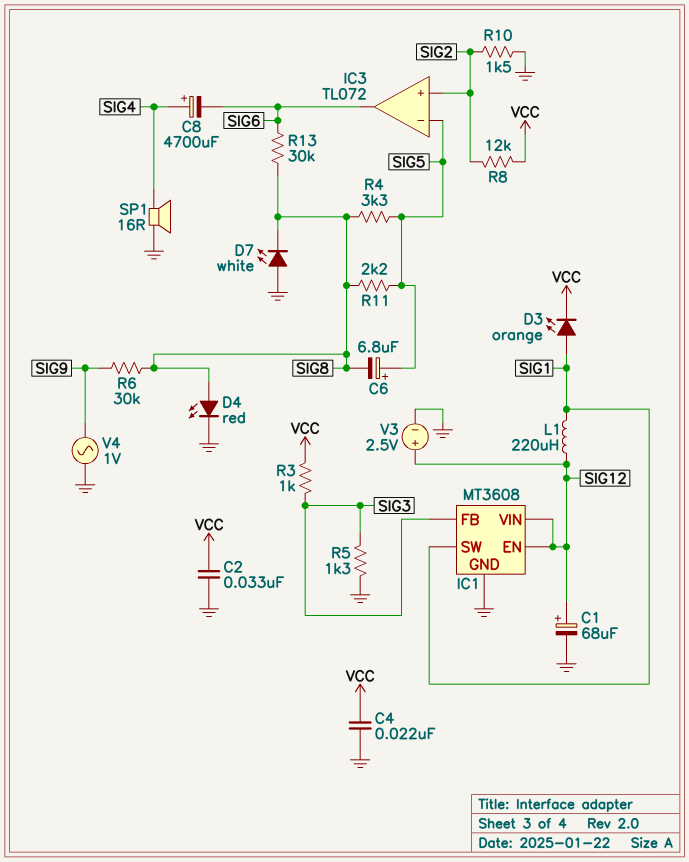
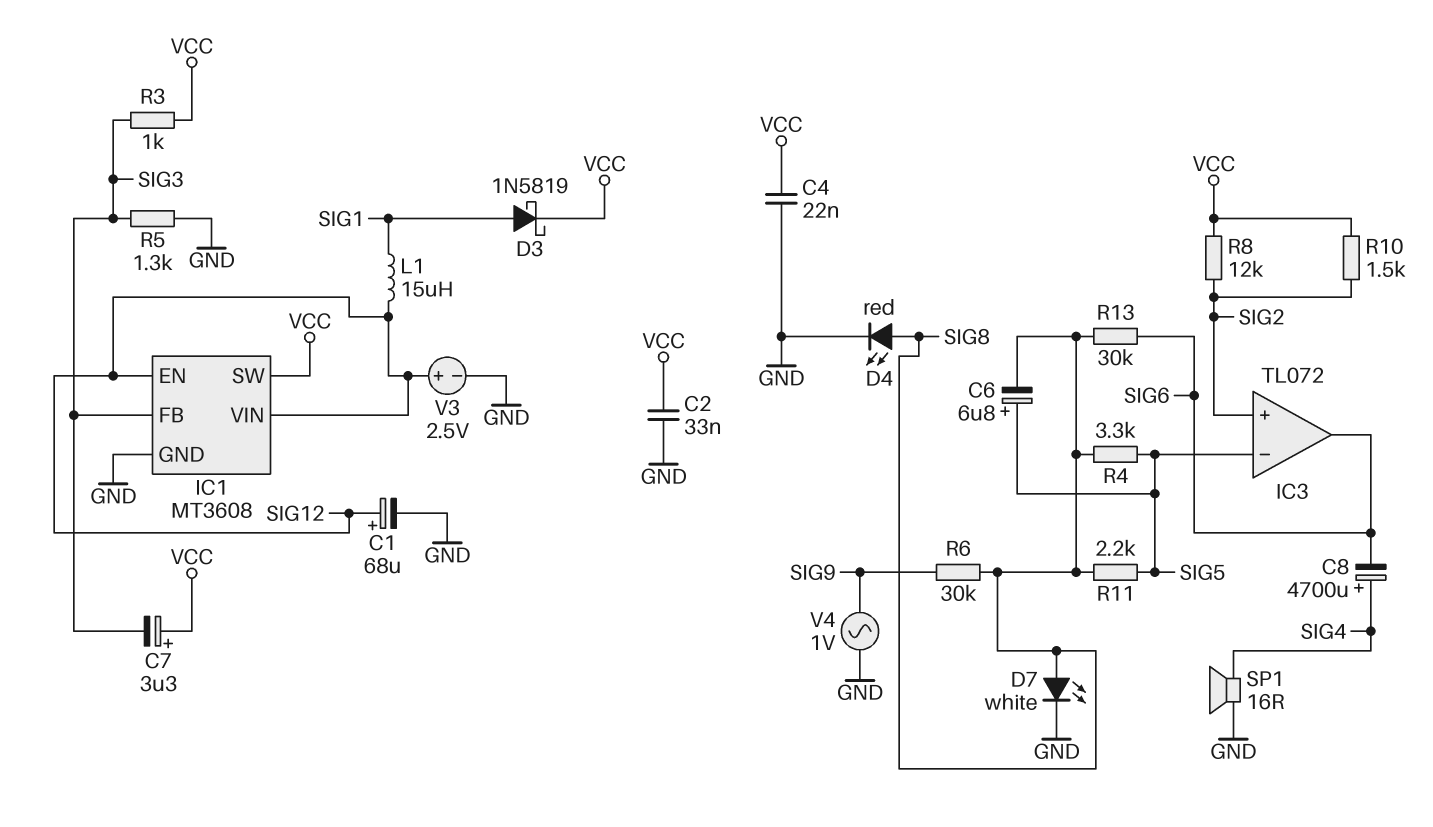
C7: none -> 3.3uF (plus VCC, minus SIG3)
D3: LED orange (A SIG1, K VCC) -> schottky 1N5819 (A SIG1, K VCC)
D7: LED white (A GND, K SIG8) -> LED white (A SIG8, K GND)
IC1 pin SW: SIG1 -> VCC
L1: 220uH (SIG1, SIG12) -> 15uH (SIG1, SIG12)
R10: 1.5k (GND, SIG2) -> 1.5k (SIG2, VCC)

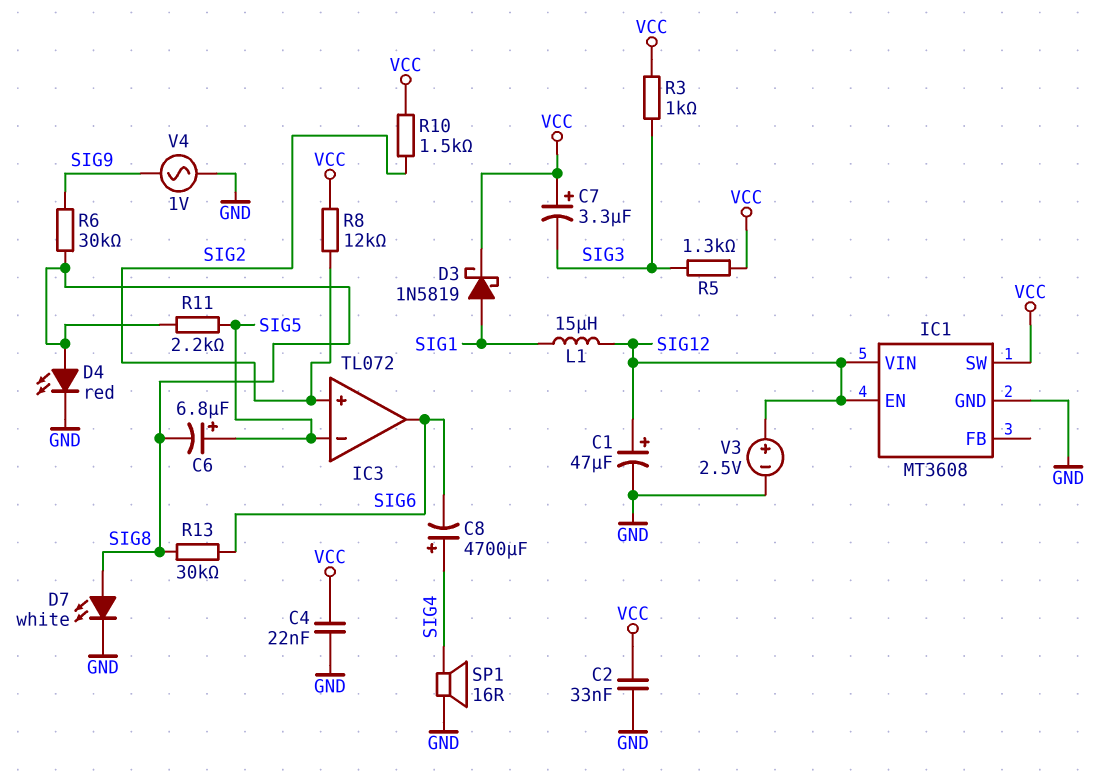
C1: 68uF (plus SIG12, minus GND) -> 47uF (plus SIG12, minus GND)
IC1 pin FB: SIG3 -> none
R4: 3.3k (SIG5, SIG8) -> none
R5: 1.3k (GND, SIG3) -> 1.3k (SIG3, VCC)

